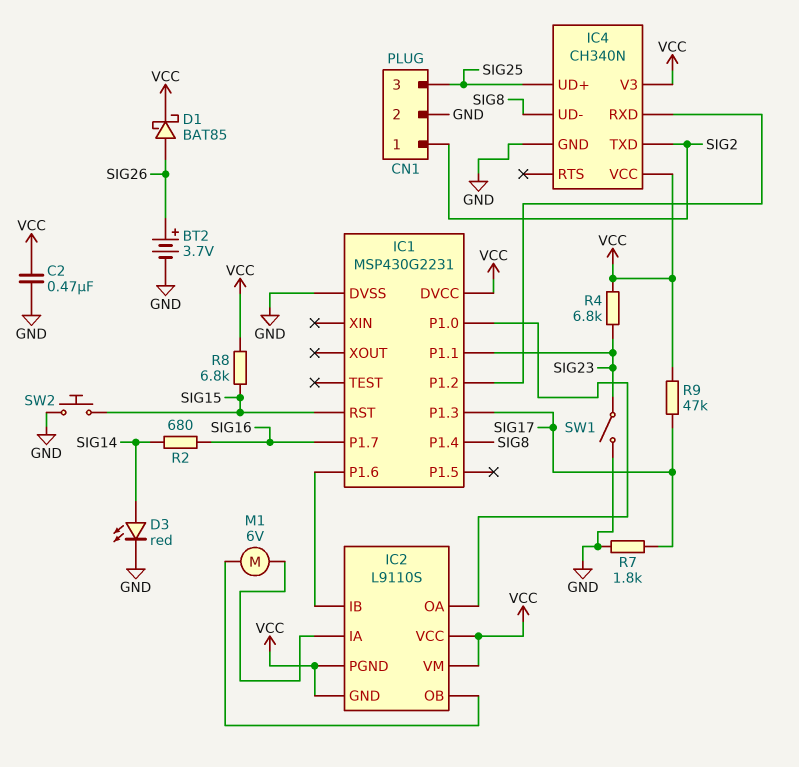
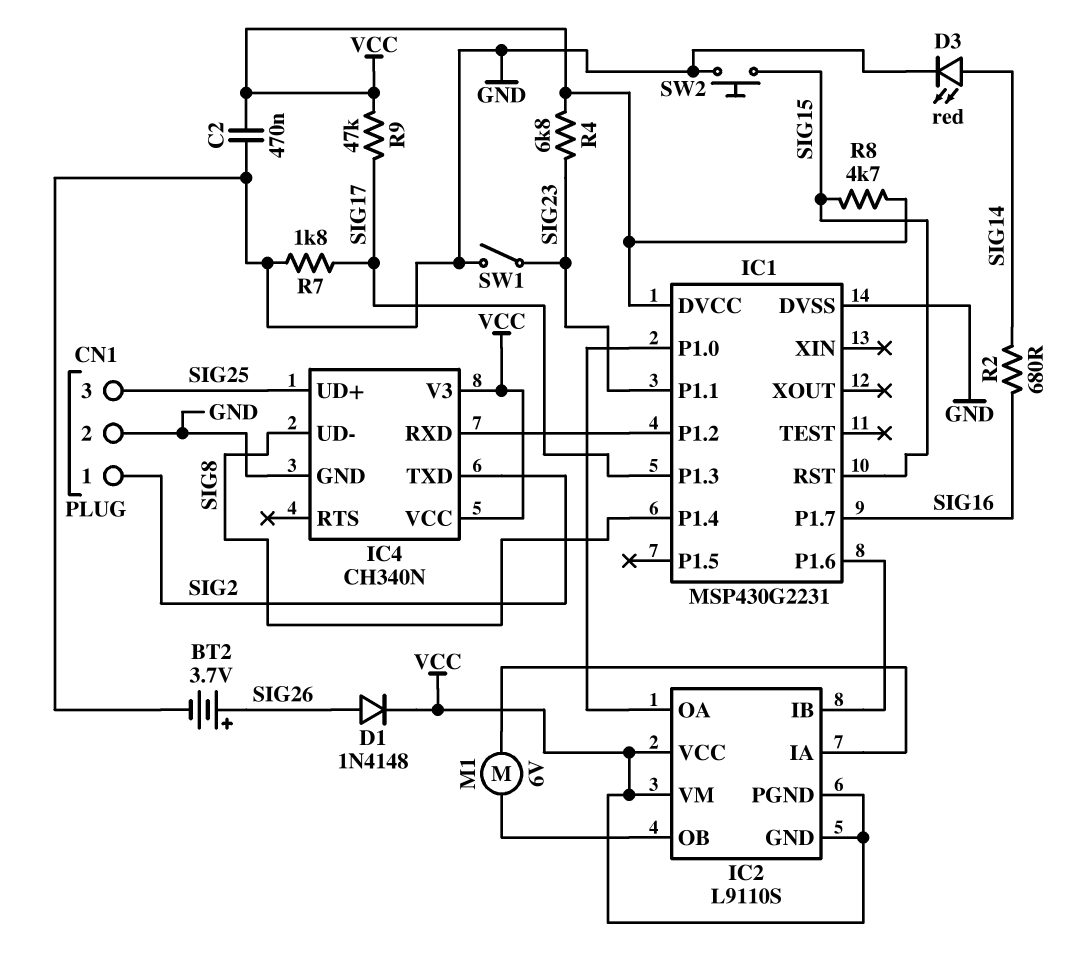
D1: schottky BAT85 (A SIG26, K VCC) -> diode 1N4148 (A SIG26, K VCC)
R8: 6.8k (SIG15, VCC) -> 4.7k (SIG15, VCC)

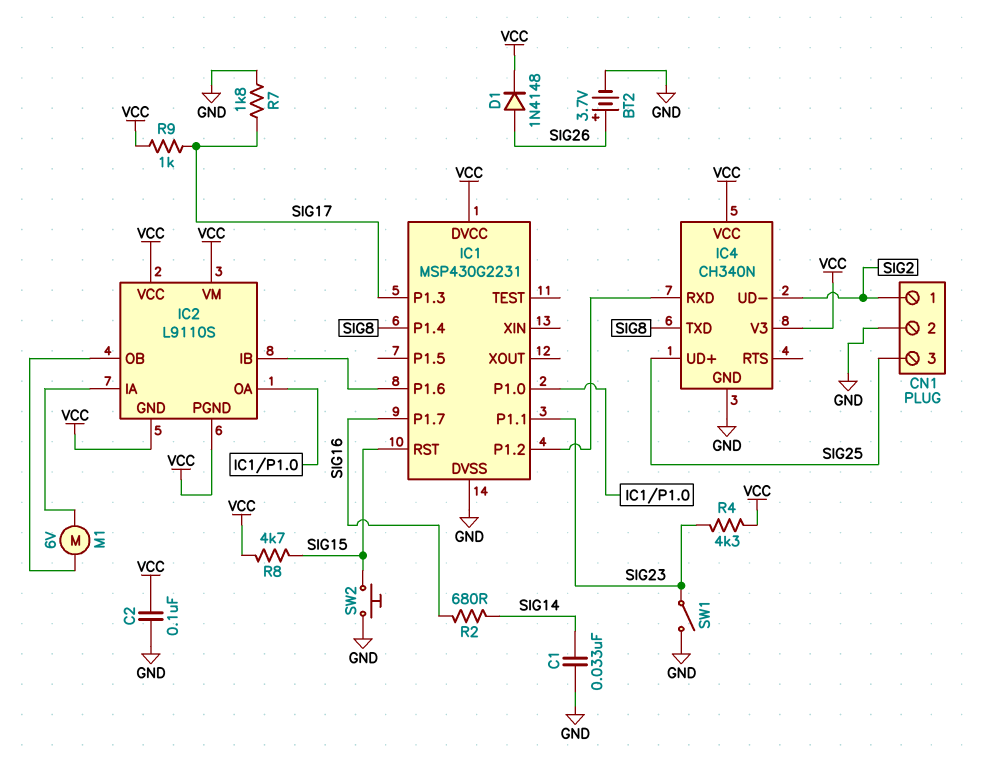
C1: none -> 33nF (GND, SIG14)
C2: 470nF (GND, VCC) -> 100nF (GND, VCC)
D3: LED red (A SIG14, K GND) -> none
IC4 pin TXD: SIG2 -> SIG8
IC4 pin UD-: SIG8 -> SIG2
R4: 6.8k (SIG23, VCC) -> 4.3k (SIG23, VCC)
R9: 47k (SIG17, VCC) -> 1k (SIG17, VCC)

